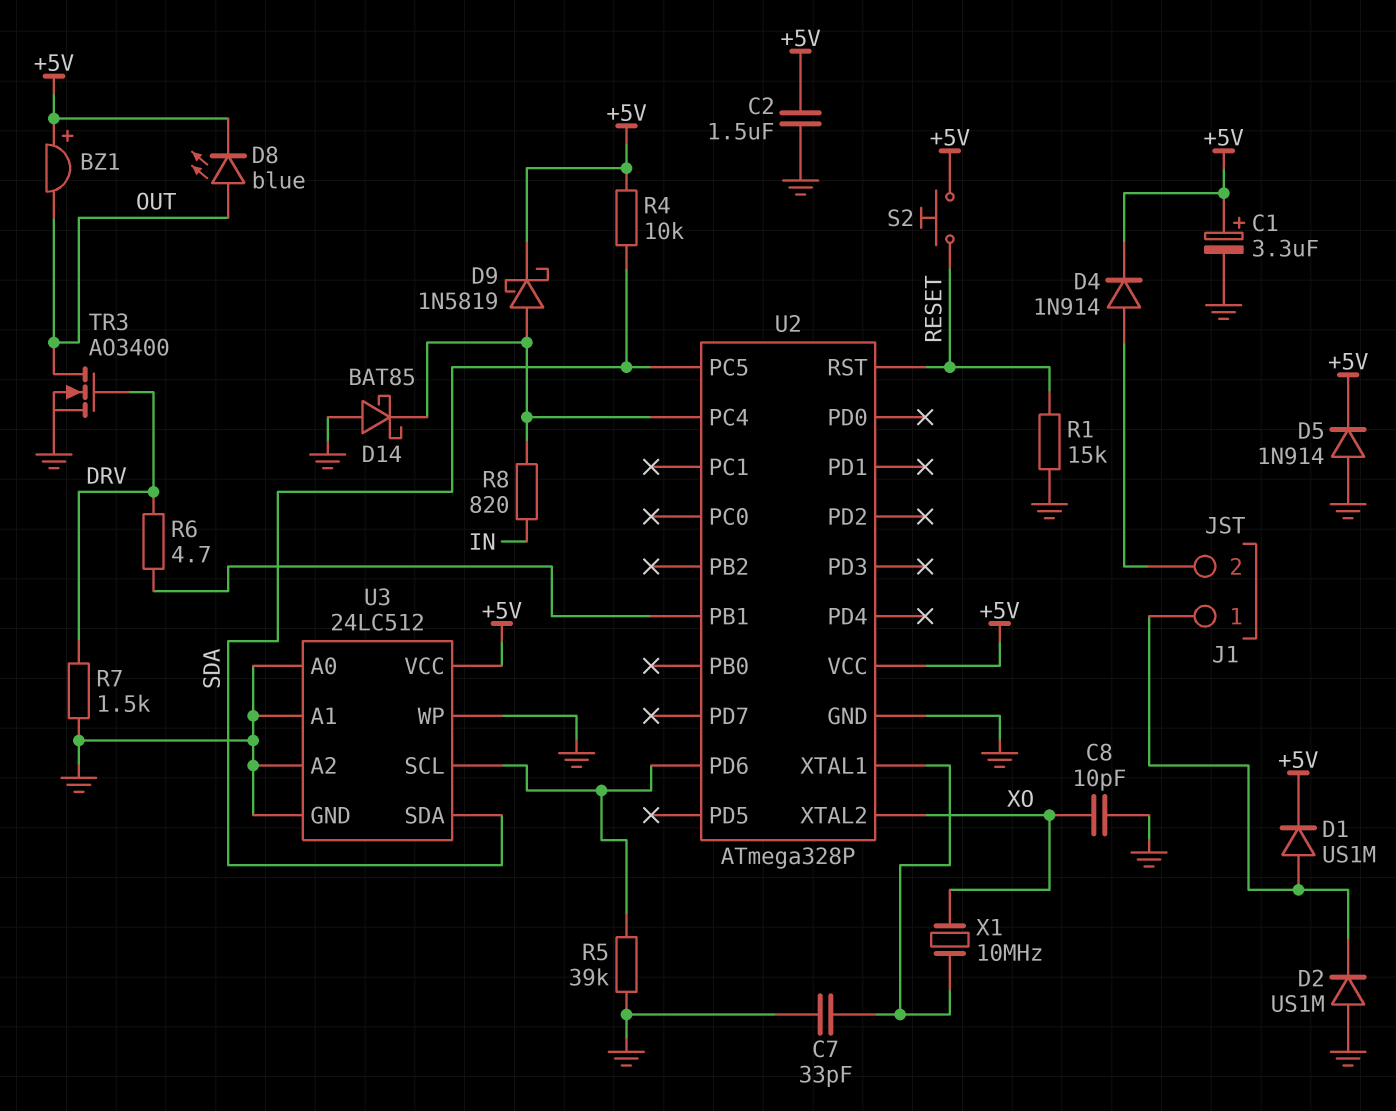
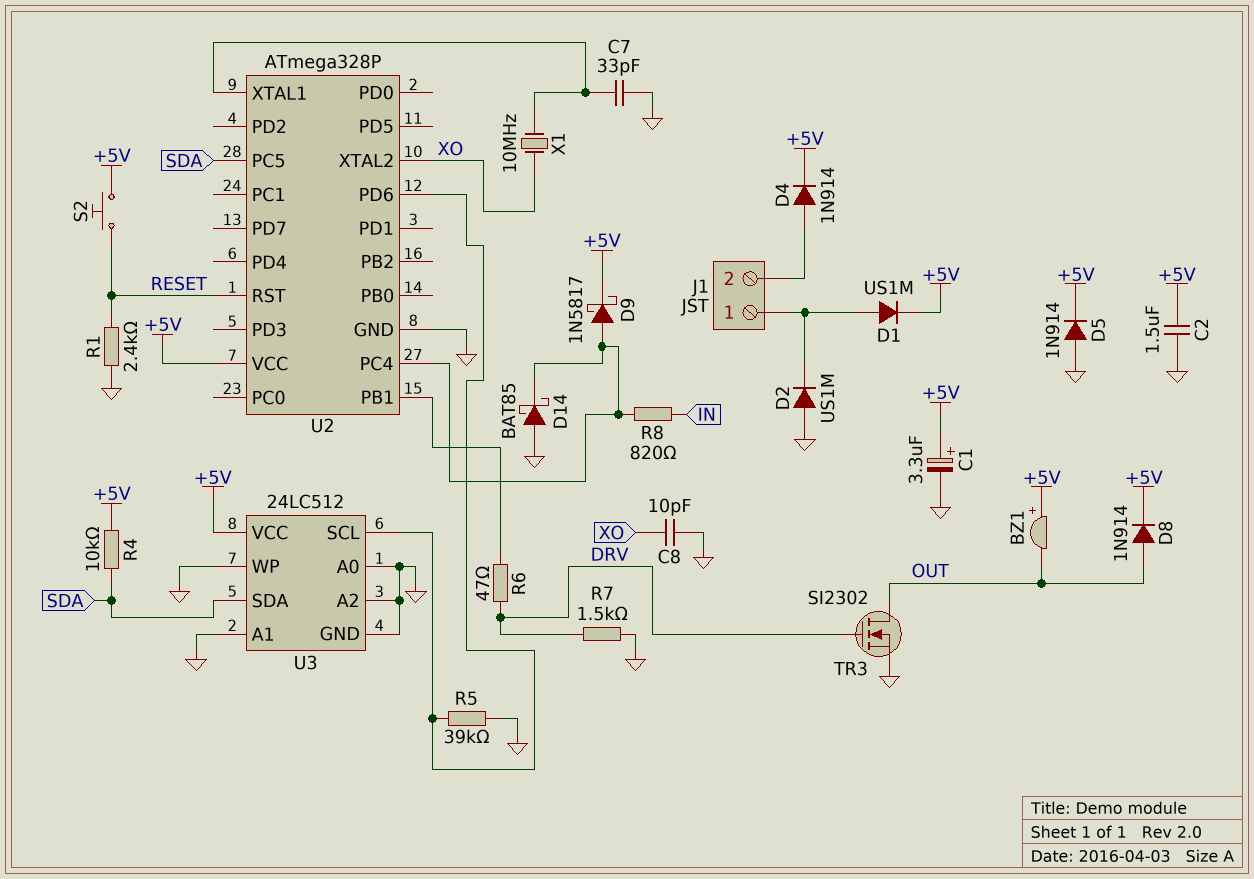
D8: LED blue (A OUT, K +5V) -> diode 1N914 (A OUT, K +5V)
D9: schottky 1N5819 (A U2/PC4, K +5V) -> schottky 1N5817 (A U2/PC4, K +5V)
R1: 15k (GND, RESET) -> 2.4k (GND, RESET)
R6: 4.7 (DRV, U2/PB1) -> 47 (DRV, U2/PB1)
TR3: NMOS AO3400 (G DRV, D OUT, S GND) -> NMOS SI2302 (G DRV, D OUT, S GND)

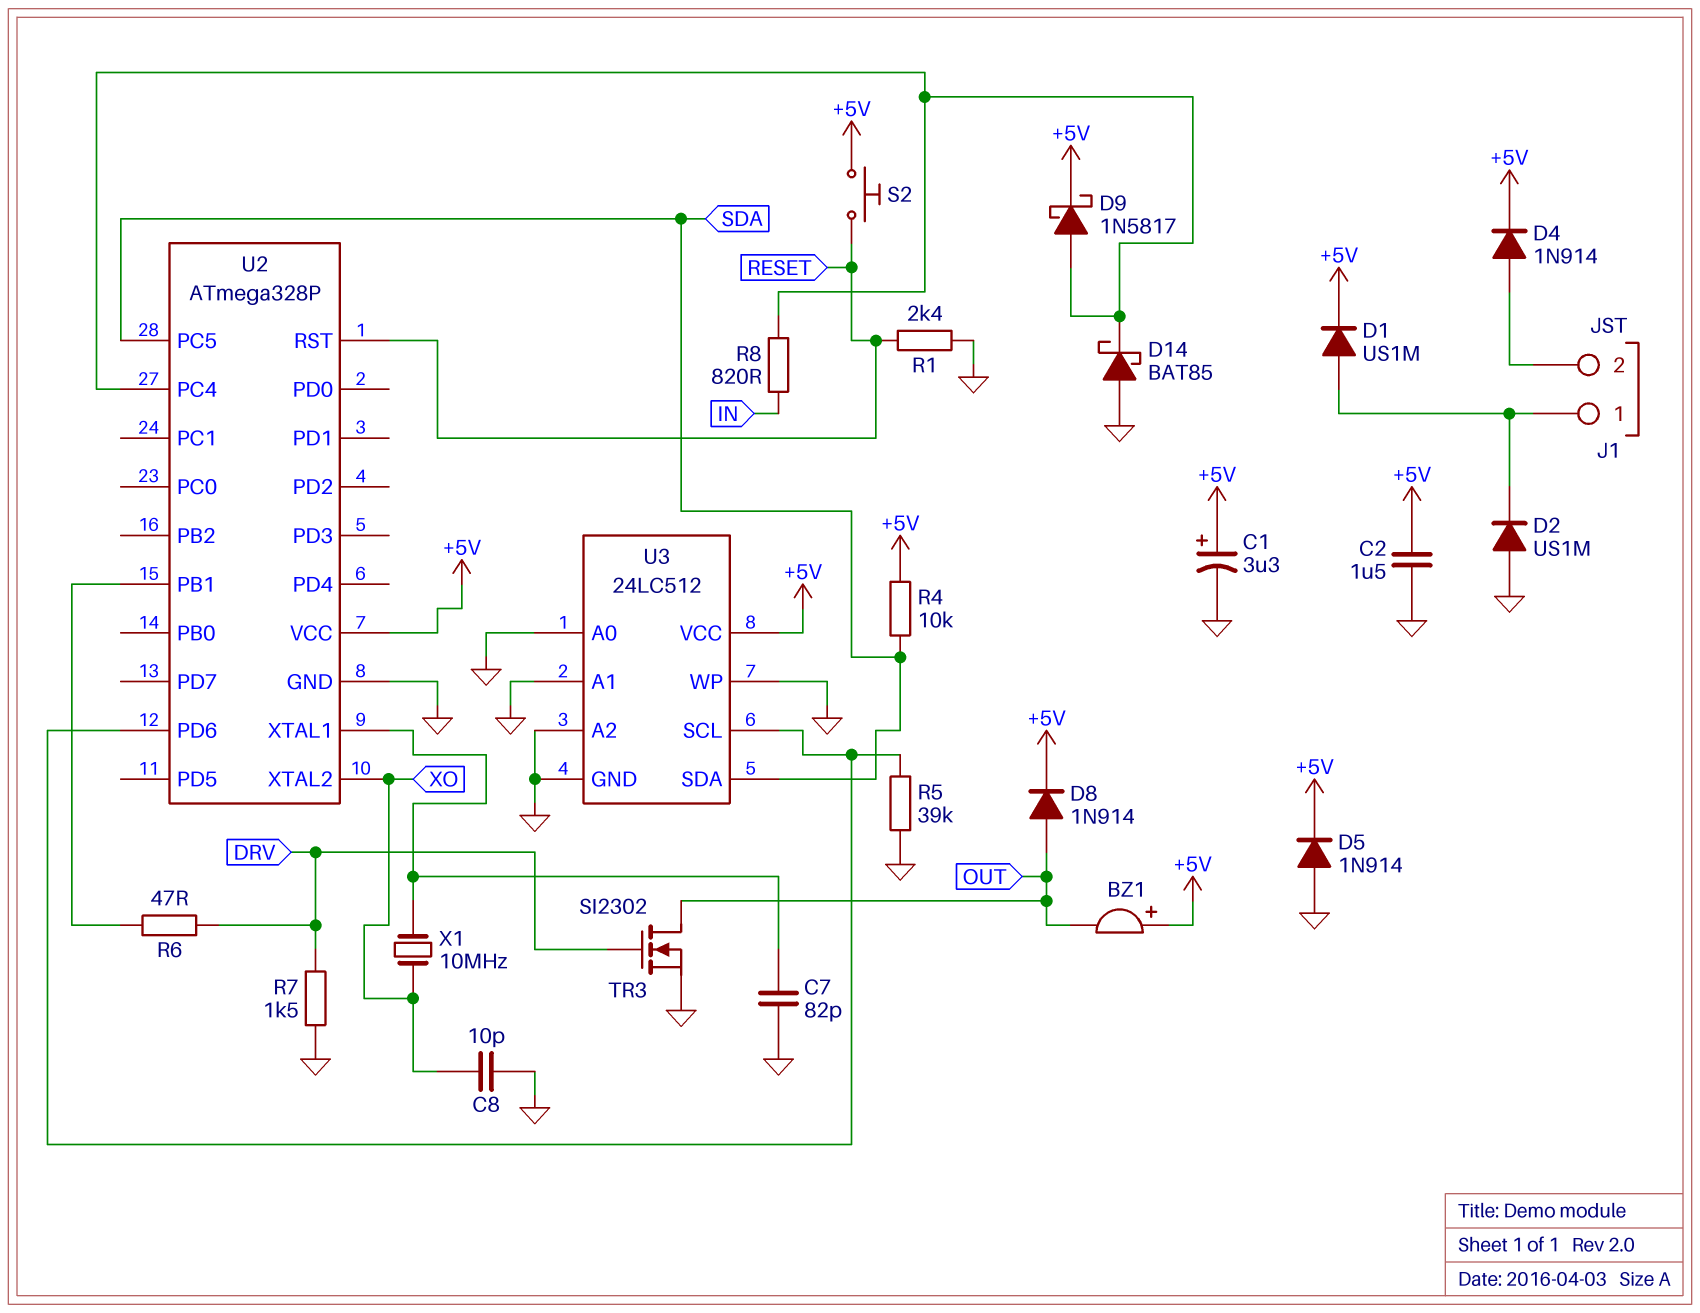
C7: 33pF (GND, U2/XTAL1) -> 82pF (GND, U2/XTAL1)

